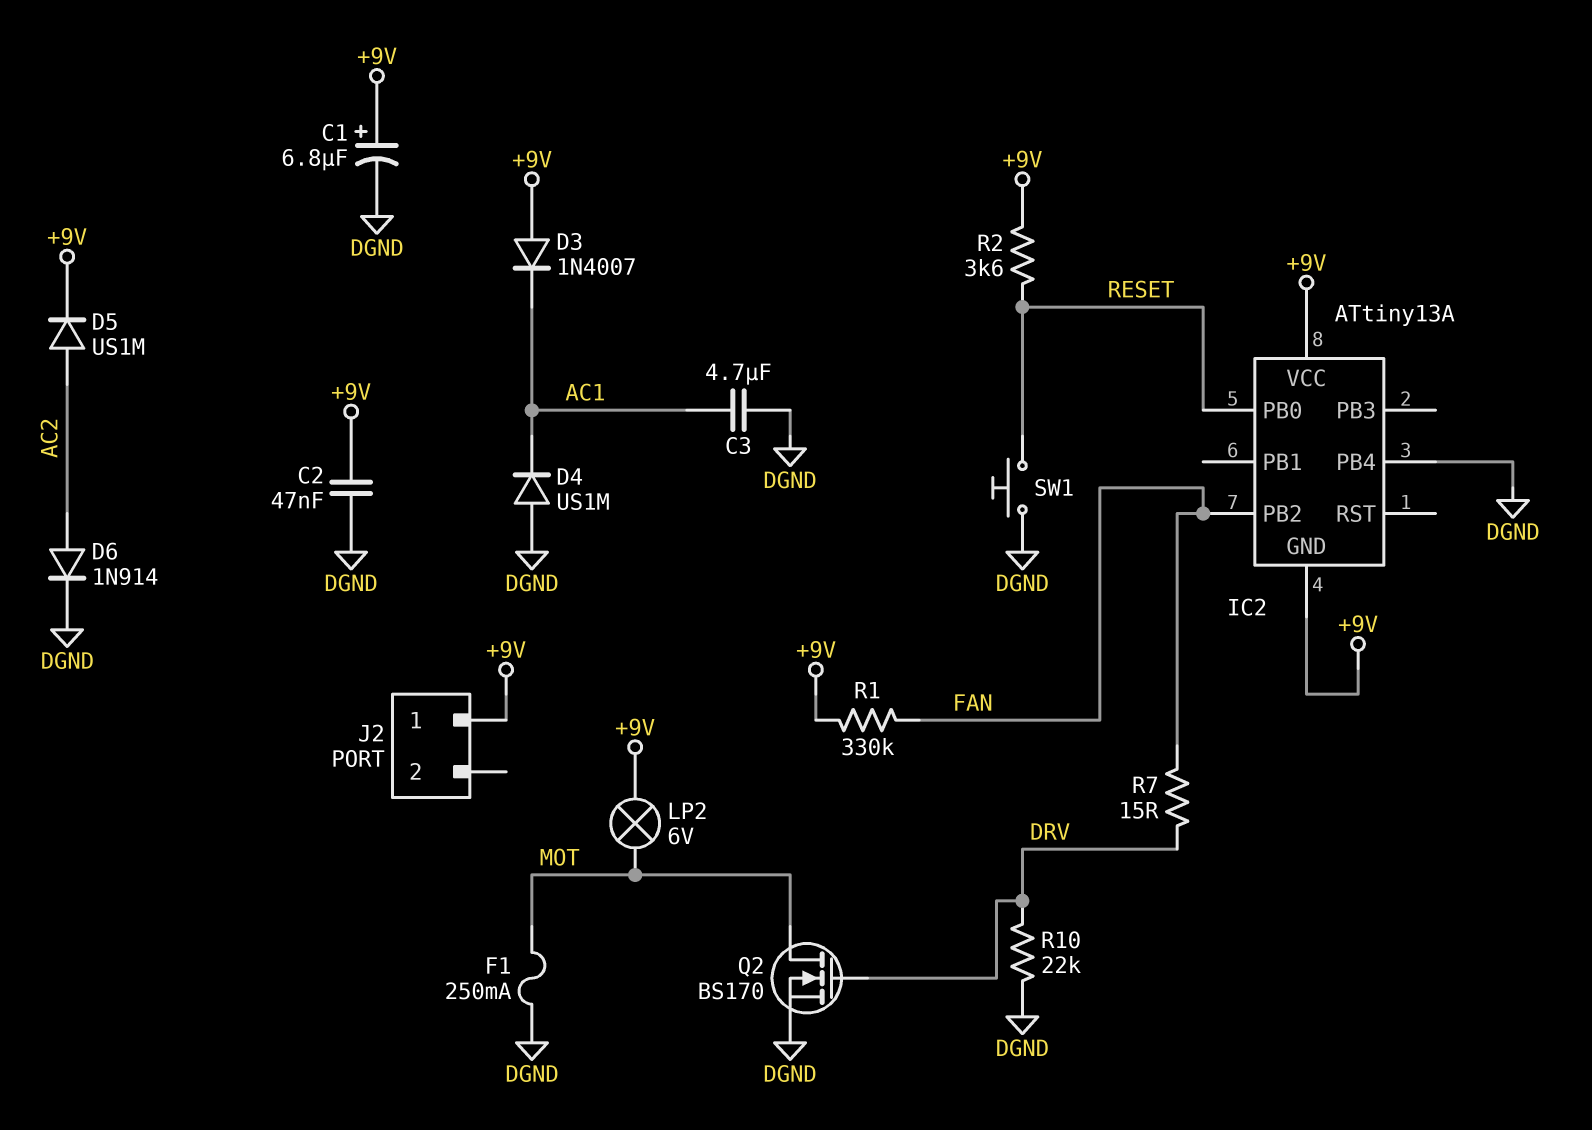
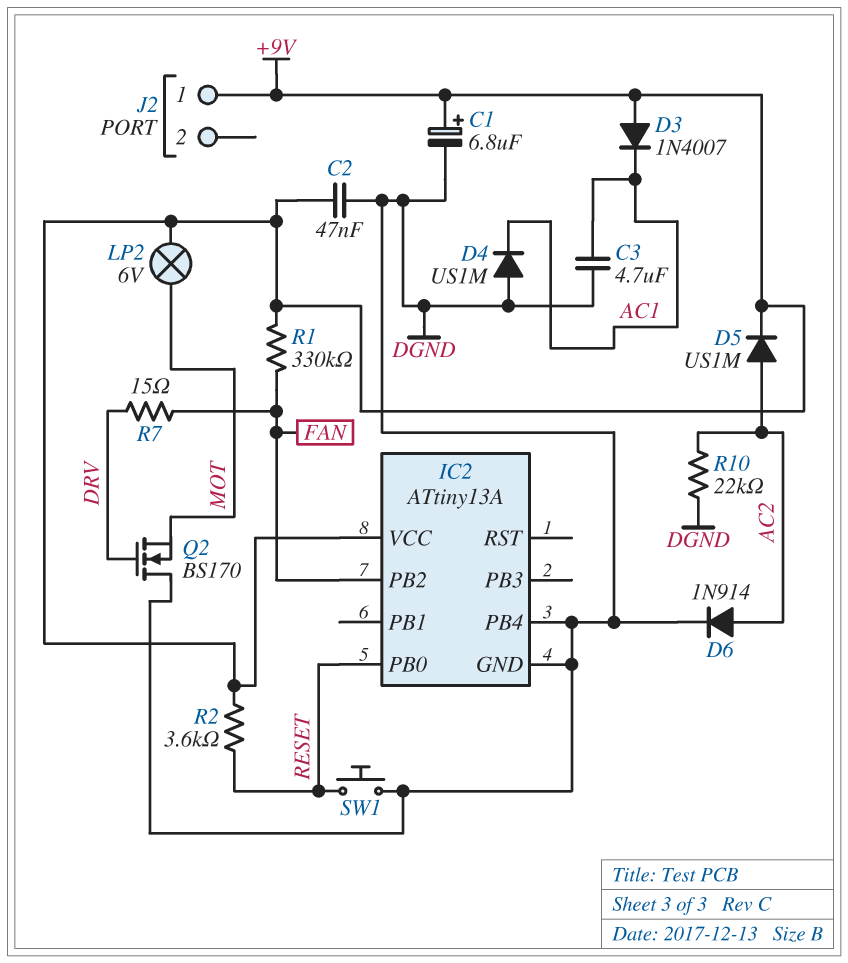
F1: 250mA (DGND, MOT) -> none
IC2 pin GND: +9V -> DGND
Q2: NMOS BS170 (G DRV, D MOT, S DGND) -> NMOS BS170 (G DRV, D DGND, S MOT)
R10: 22k (DGND, DRV) -> 22k (AC2, DGND)

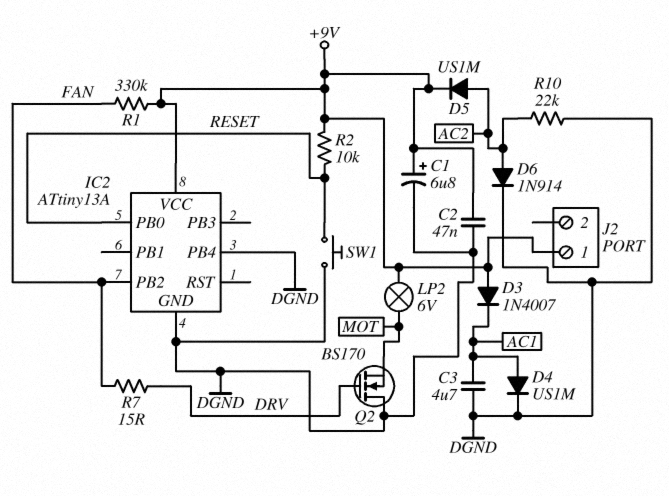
D4: diode US1M (A DGND, K AC1) -> diode US1M (A AC1, K DGND)
R2: 3.6k (+9V, RESET) -> 10k (+9V, RESET)

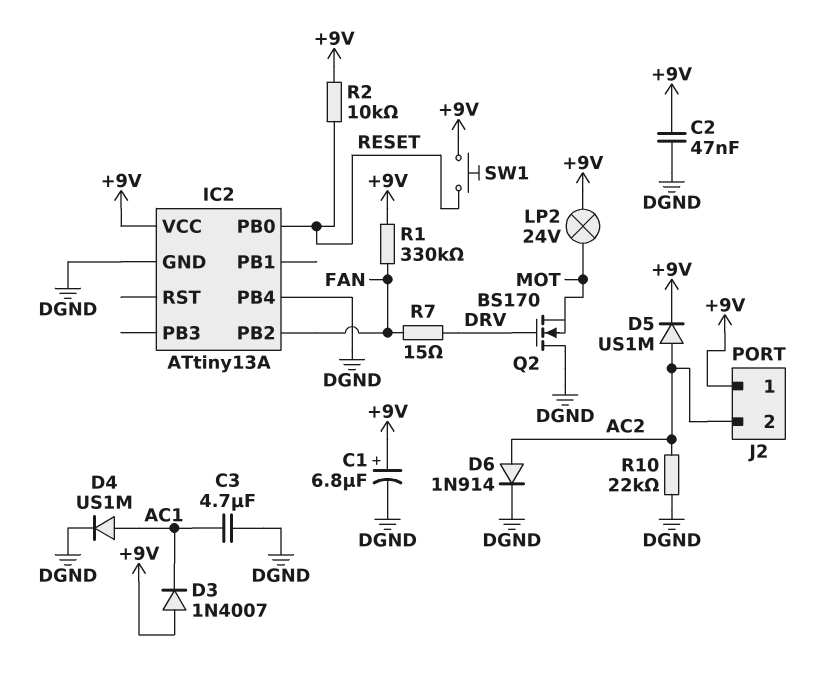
J2 pin 2: none -> AC2
LP2: lamp 6V (+9V, MOT) -> lamp 24V (+9V, MOT)
SW1: button (DGND, RESET) -> button (+9V, RESET)

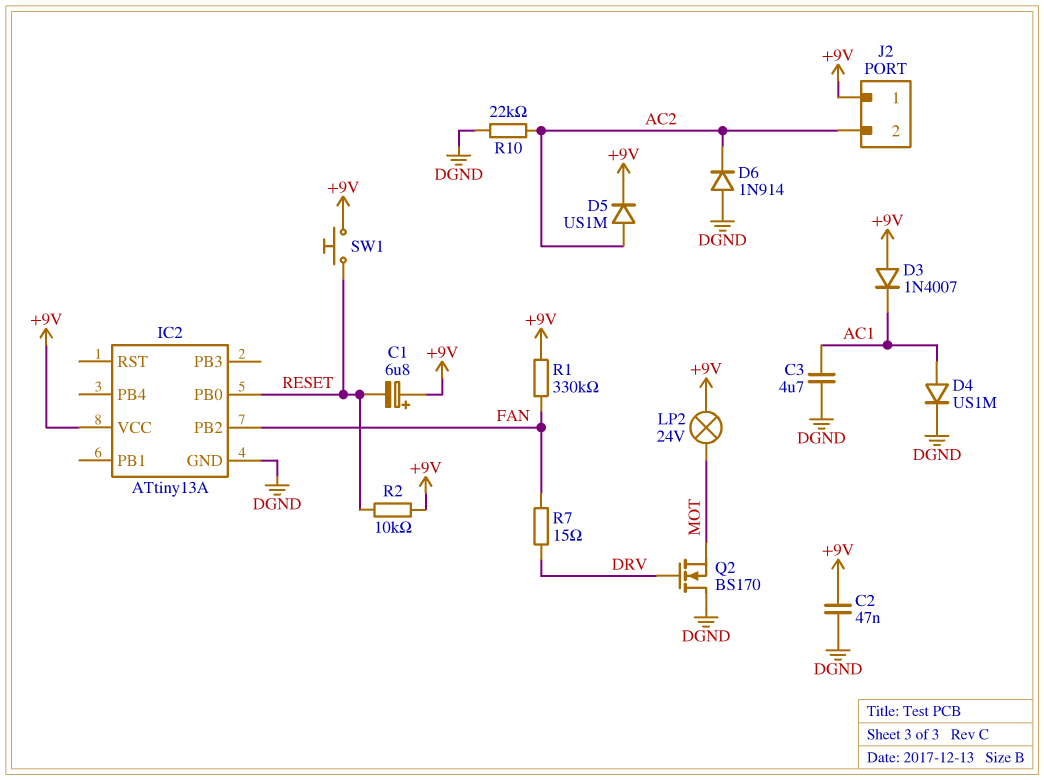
C1: 6.8uF (plus +9V, minus DGND) -> 6.8uF (plus +9V, minus RESET)
D6: diode 1N914 (A AC2, K DGND) -> diode 1N914 (A DGND, K AC2)
IC2 pin PB4: DGND -> none

